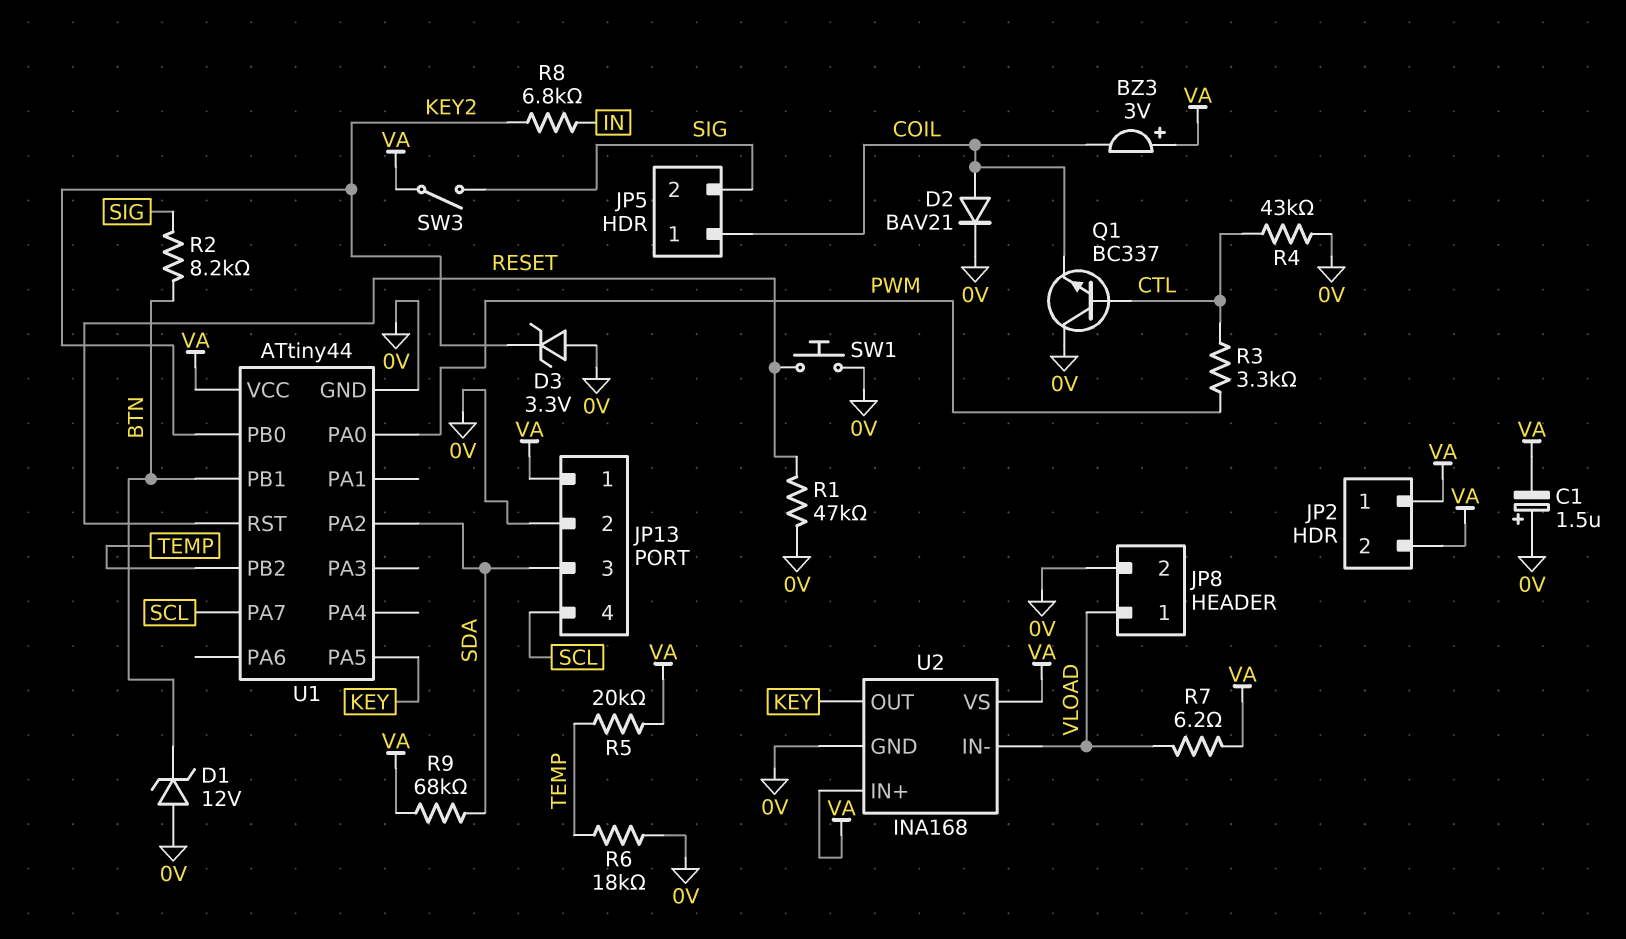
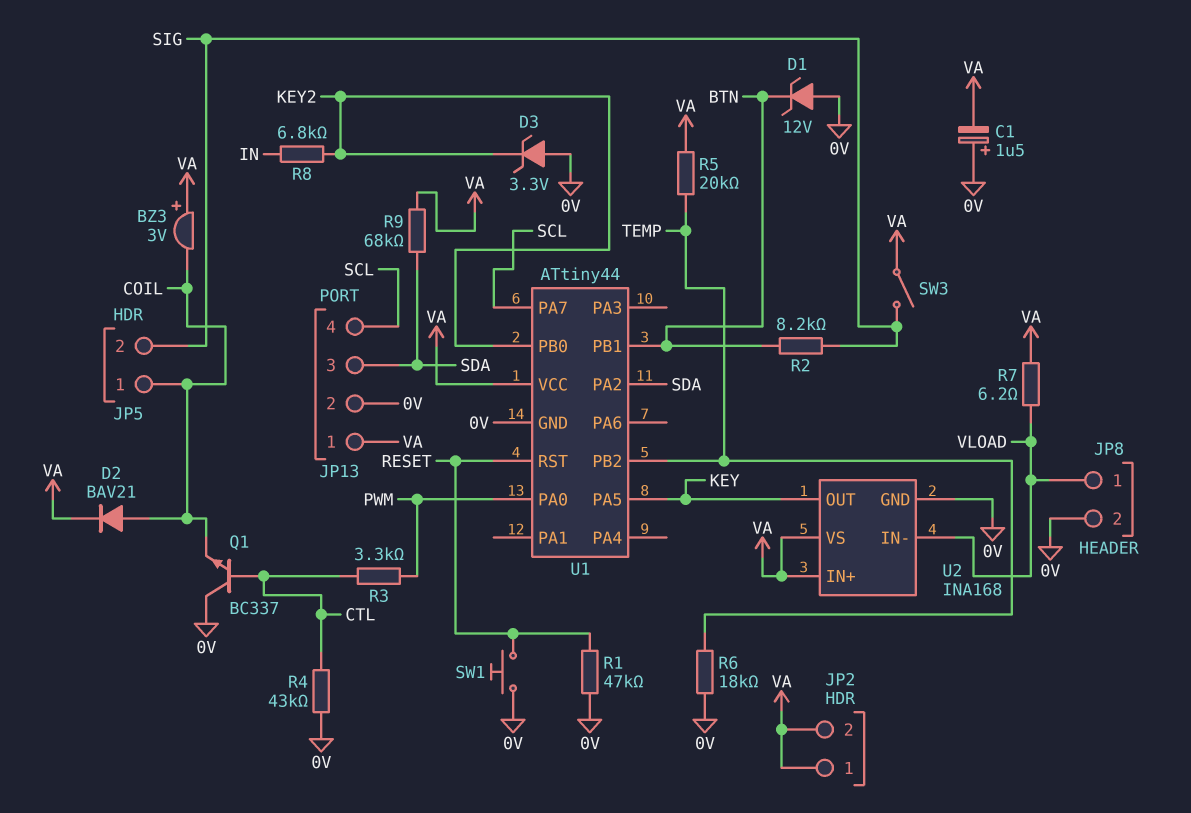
D2: diode BAV21 (A COIL, K 0V) -> diode BAV21 (A COIL, K VA)

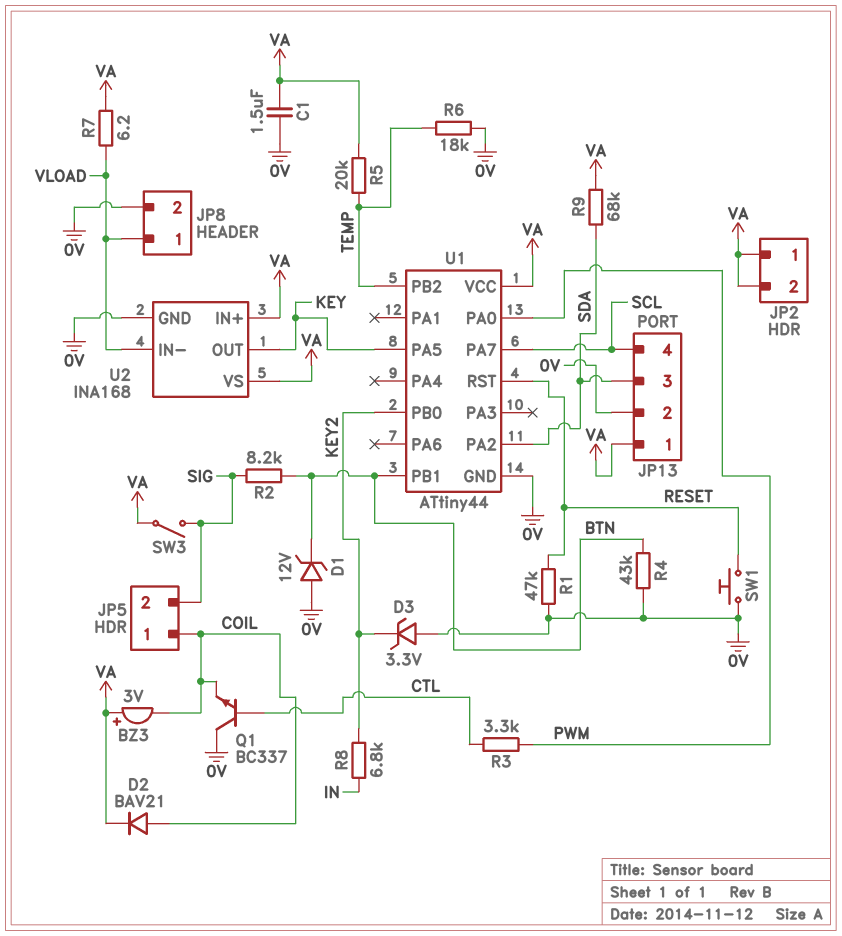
C1: 1.5uF (plus 0V, minus VA) -> 1.5uF (0V, VA)
R4: 43k (0V, CTL) -> 43k (0V, BTN)

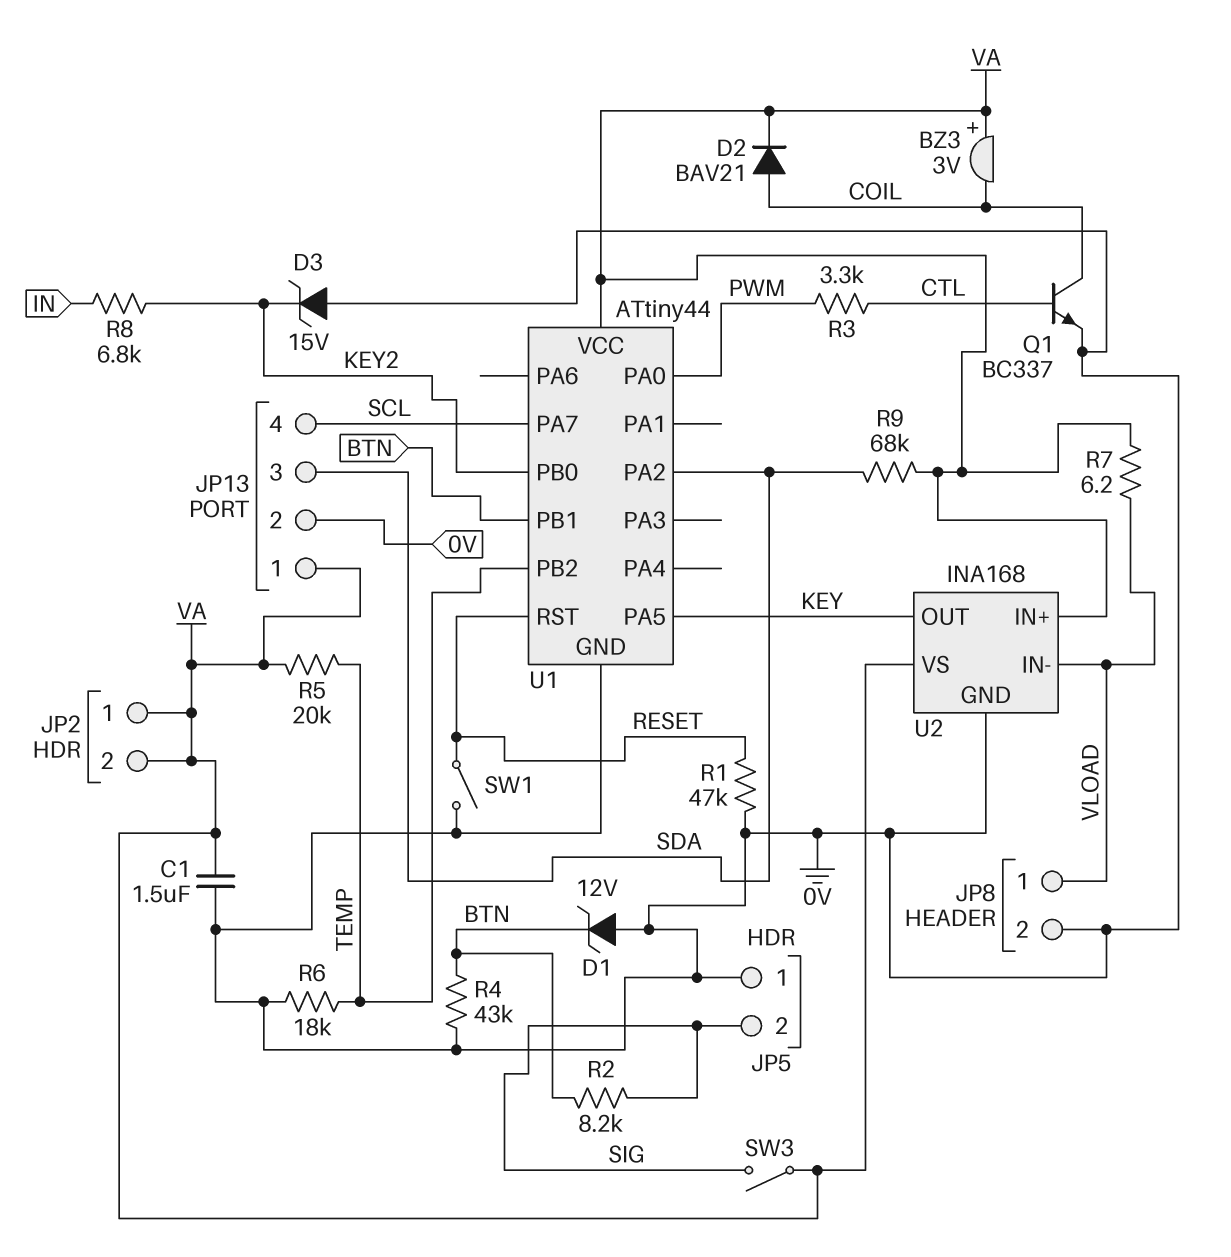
D3: zener 3.3V (A 0V, K KEY2) -> zener 15V (A 0V, K KEY2)
JP5 pin 1: COIL -> 0V
Q1: NPN BC337 (B CTL, C 0V, E COIL) -> NPN BC337 (B CTL, C COIL, E 0V)
SW1: button (0V, RESET) -> switch (0V, RESET)

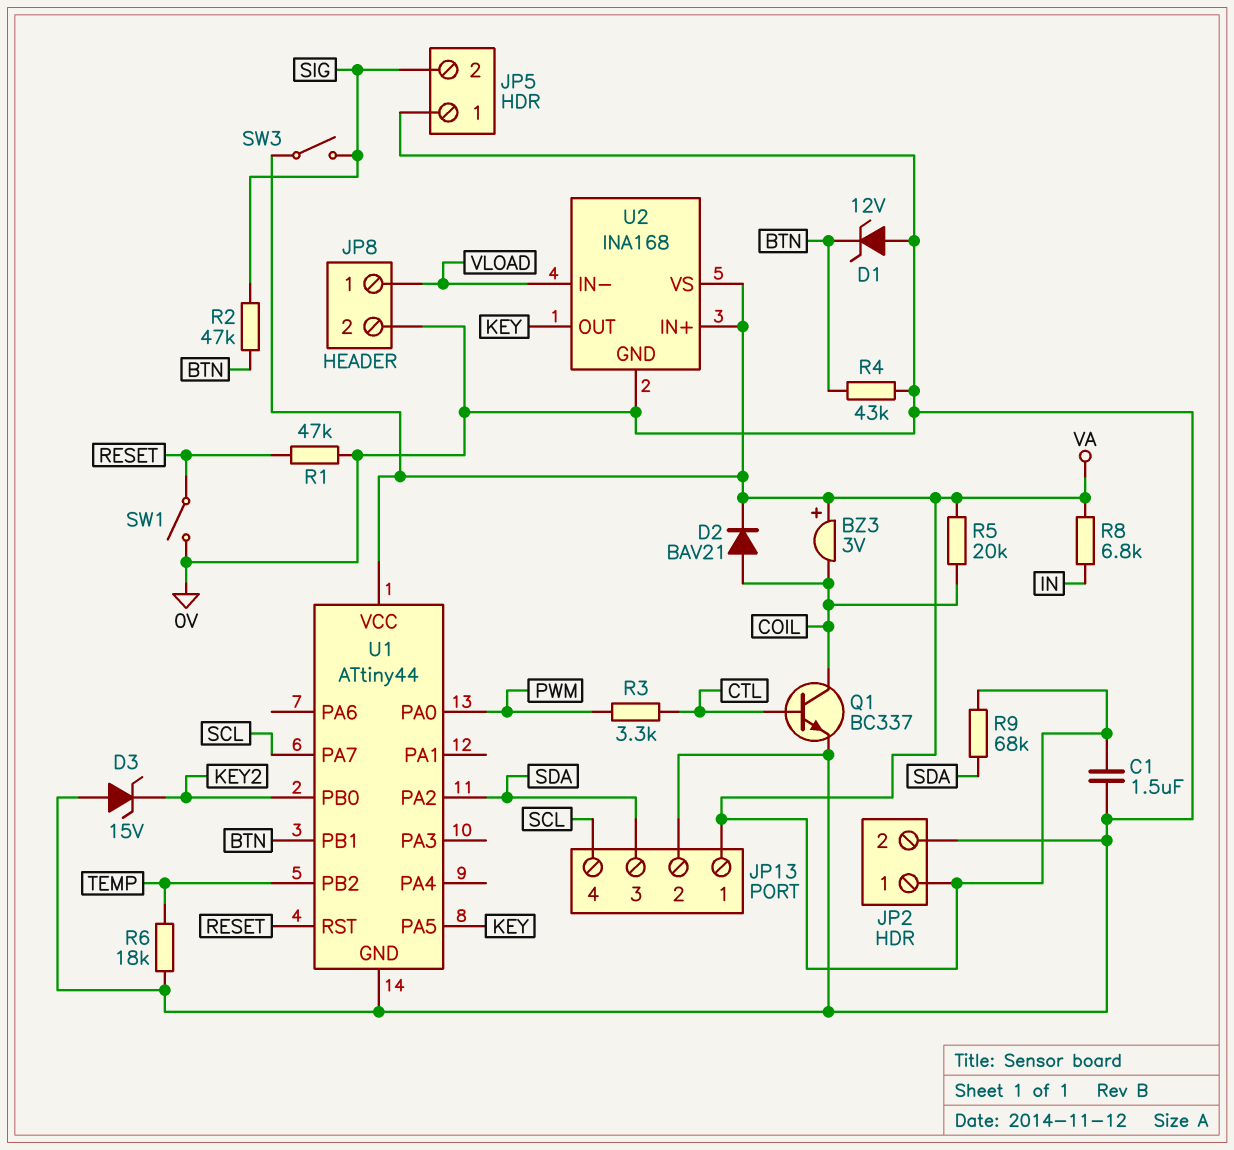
JP2 pin 2: VA -> 0V
R2: 8.2k (BTN, SIG) -> 47k (BTN, SIG)
R5: 20k (TEMP, VA) -> 20k (COIL, VA)
R7: 6.2 (VA, VLOAD) -> none
R8: 6.8k (IN, KEY2) -> 6.8k (IN, VA)

